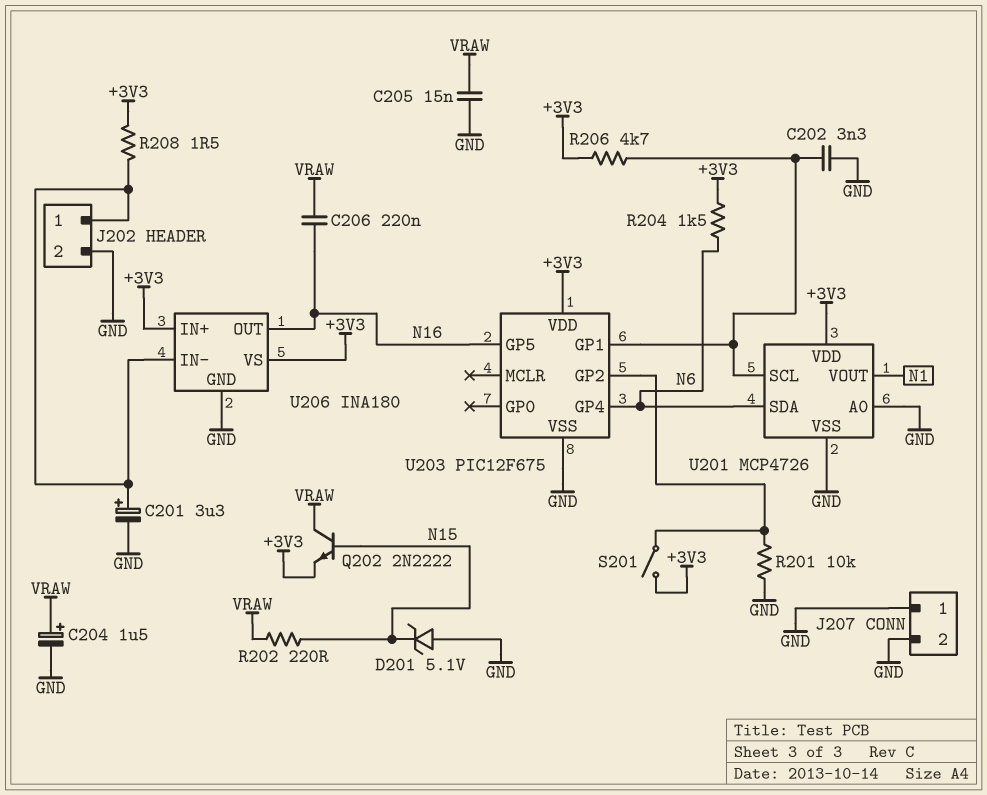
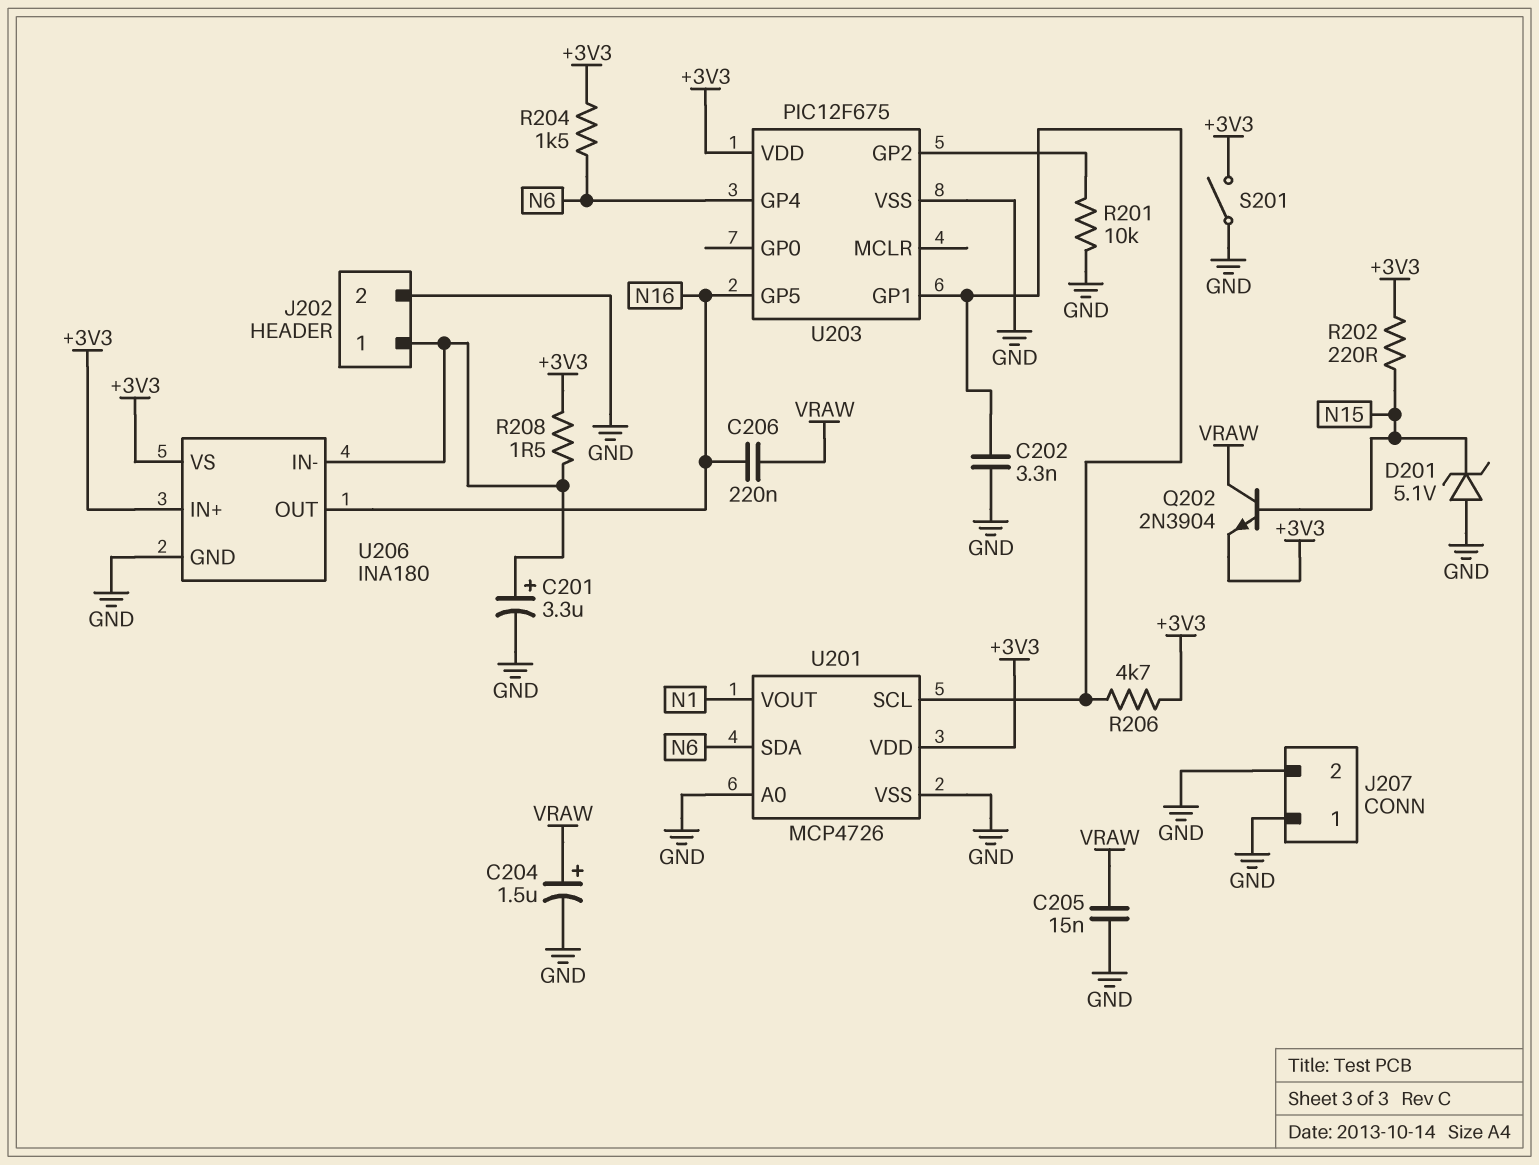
Q202: NPN 2N2222 (B N15, C VRAW, E +3V3) -> NPN 2N3904 (B N15, C VRAW, E +3V3)
R202: 220 (N15, VRAW) -> 220 (+3V3, N15)
S201: switch (+3V3, U203/GP2) -> switch (+3V3, GND)

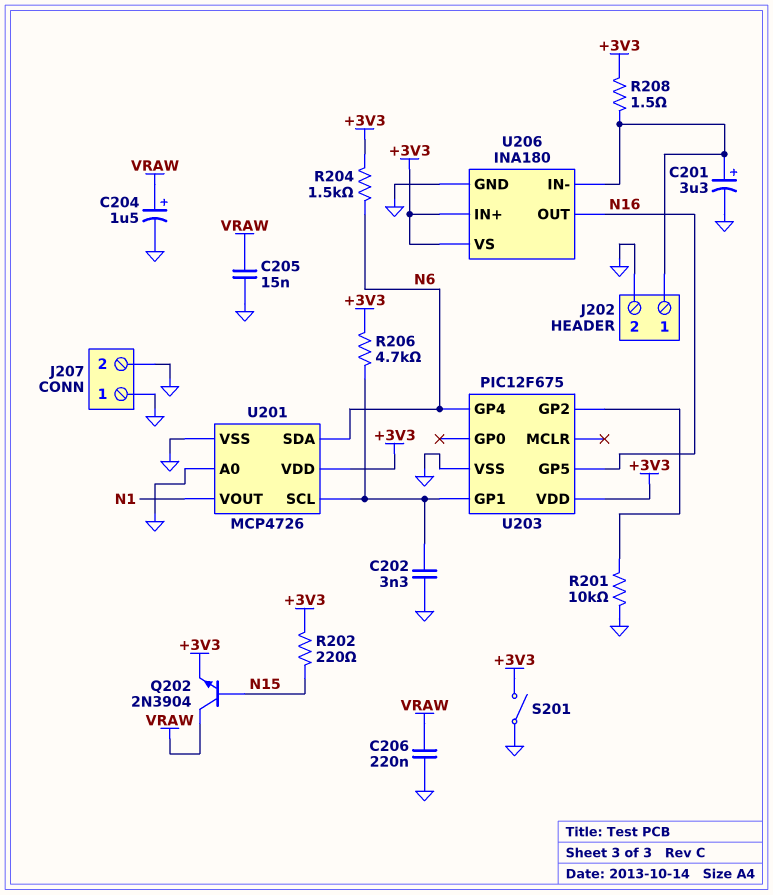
C206: 220nF (N16, VRAW) -> 220nF (GND, VRAW)
D201: zener 5.1V (A GND, K N15) -> none

